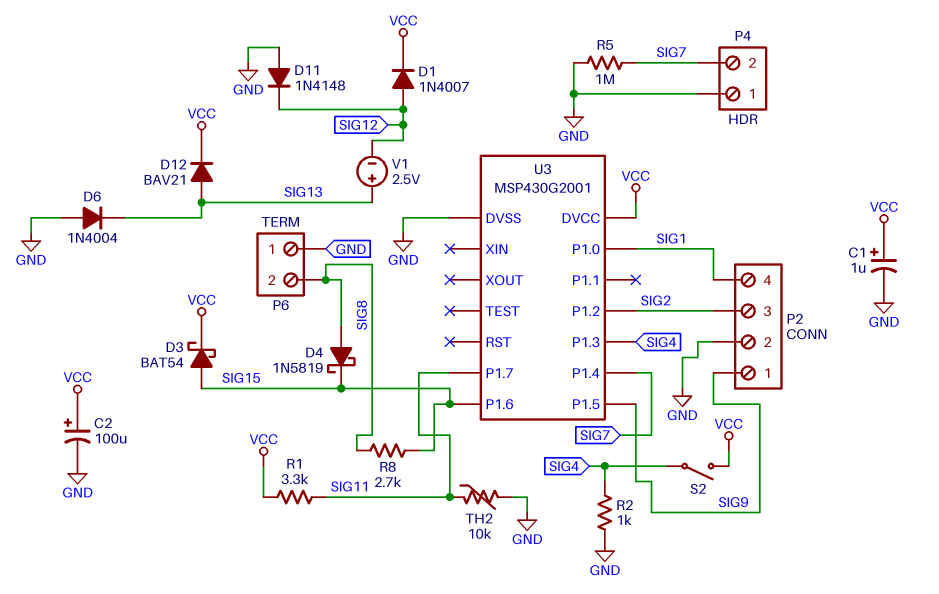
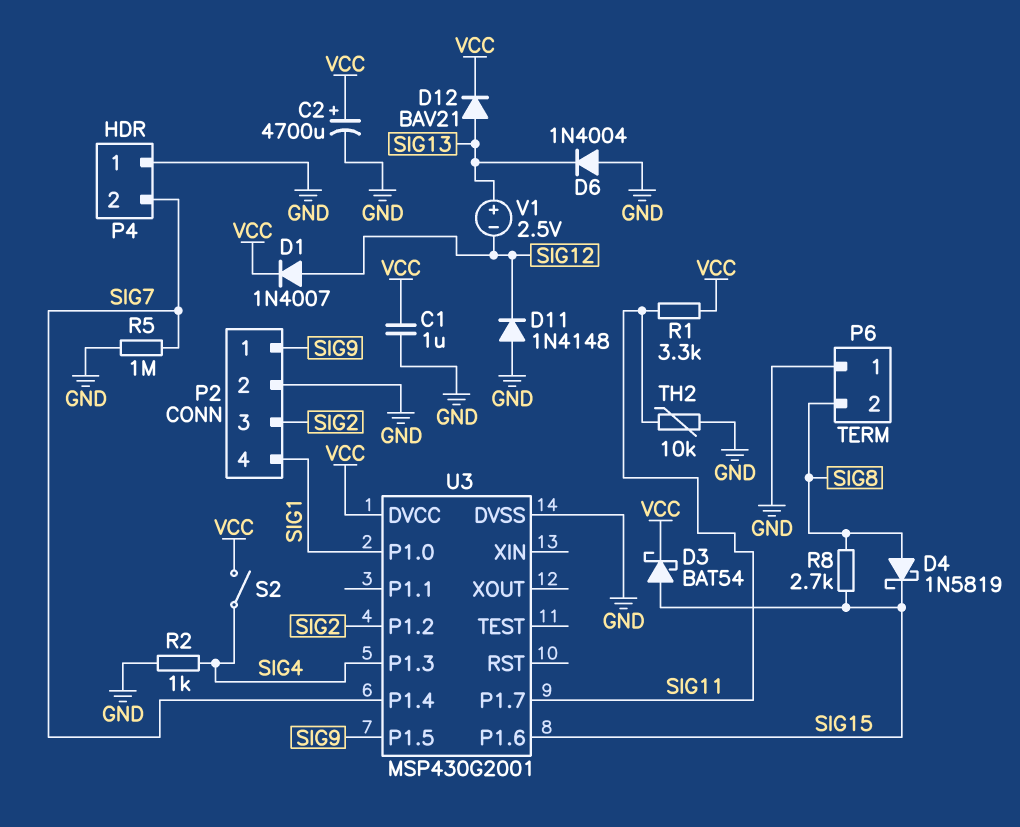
C1: 1uF (plus VCC, minus GND) -> 1uF (GND, VCC)
C2: 100uF (plus VCC, minus GND) -> 4700uF (plus VCC, minus GND)

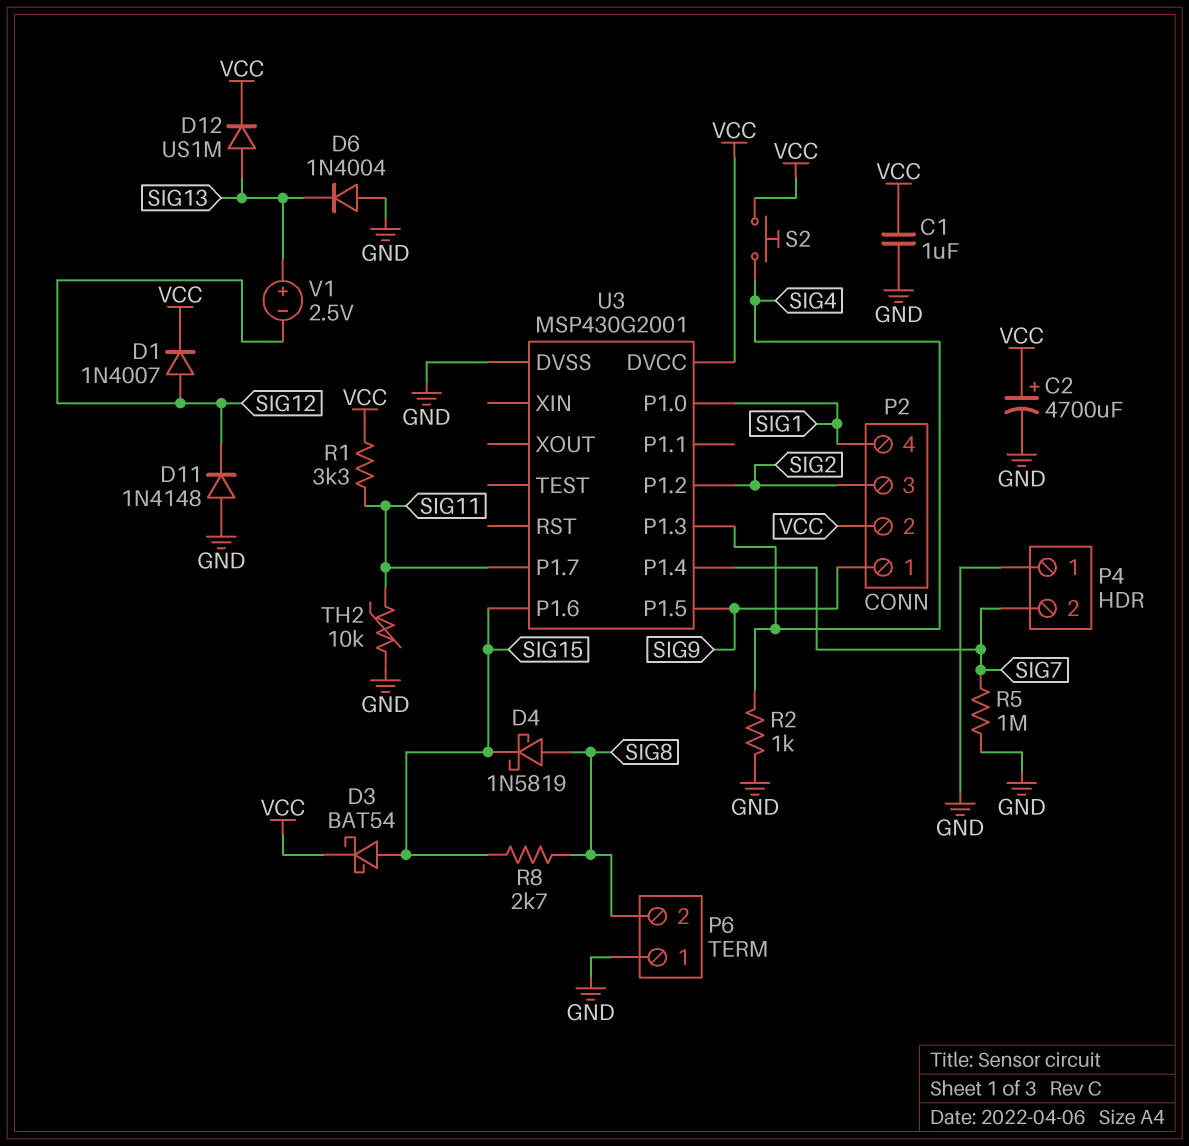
D12: diode BAV21 (A SIG13, K VCC) -> diode US1M (A SIG13, K VCC)
P2 pin 2: GND -> VCC
S2: switch (SIG4, VCC) -> button (SIG4, VCC)

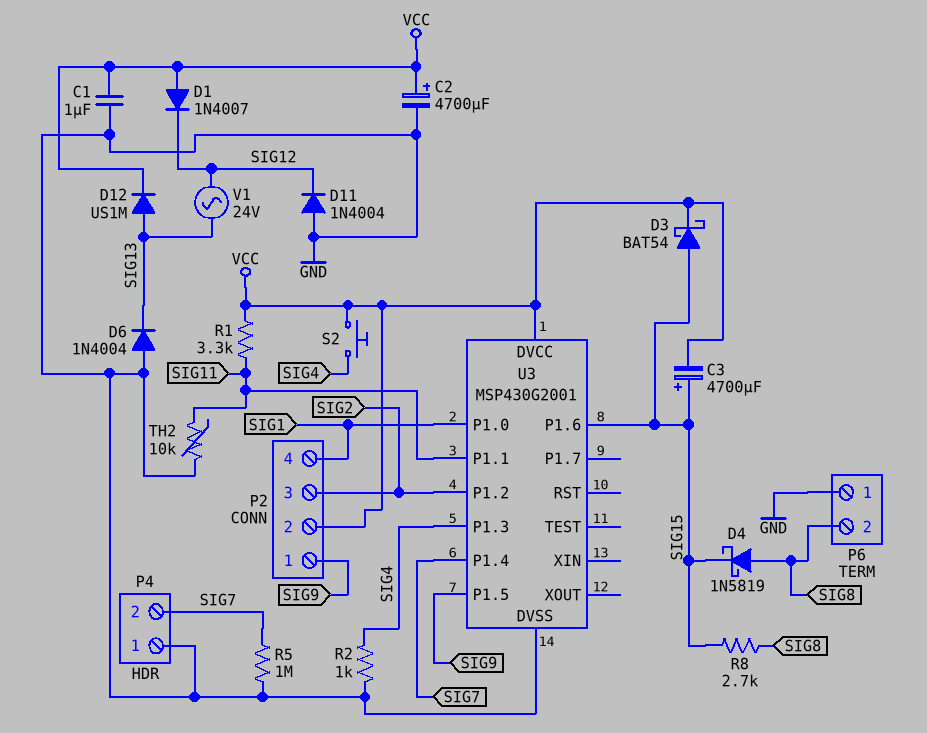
C3: none -> 4700uF (plus SIG15, minus VCC)
D1: diode 1N4007 (A SIG12, K VCC) -> diode 1N4007 (A VCC, K SIG12)
D11: diode 1N4148 (A GND, K SIG12) -> diode 1N4004 (A GND, K SIG12)
U3 pin P1.1: none -> SIG11
U3 pin P1.7: SIG11 -> none
V1: 2.5V (plus SIG13, minus SIG12) -> AC 24V (SIG12, SIG13)

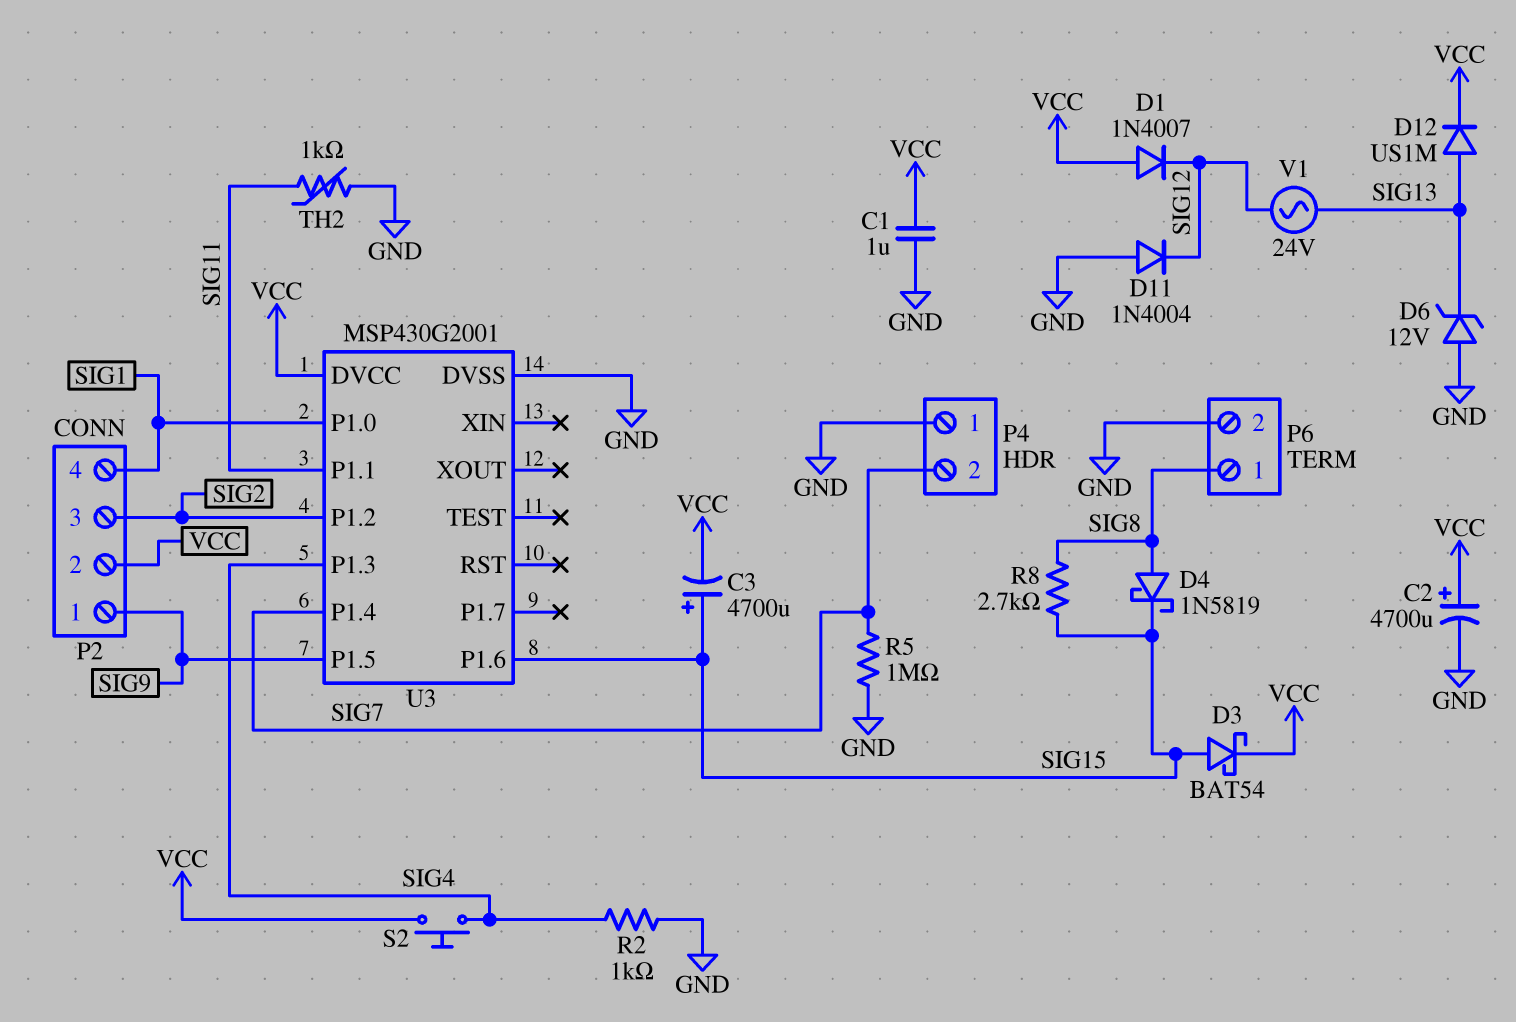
D6: diode 1N4004 (A GND, K SIG13) -> zener 12V (A GND, K SIG13)
P6 pin 1: GND -> SIG8
P6 pin 2: SIG8 -> GND
R1: 3.3k (SIG11, VCC) -> none
TH2: 10k (GND, SIG11) -> 1k (GND, SIG11)

